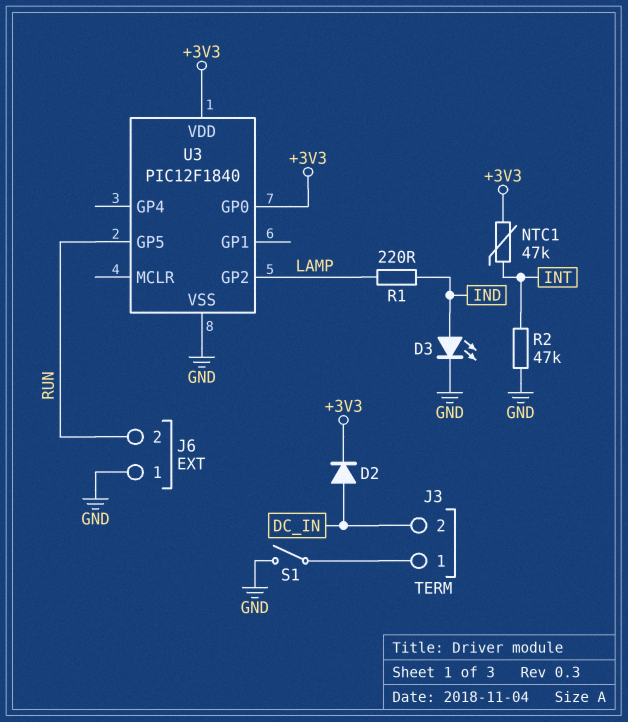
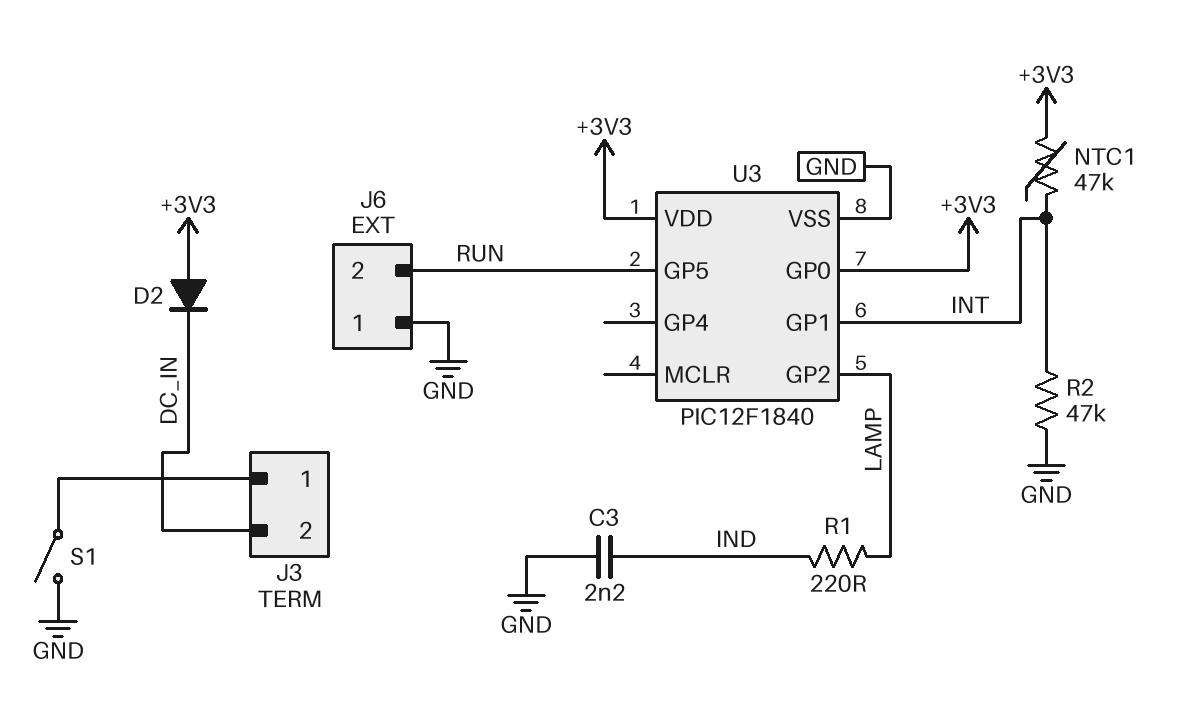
C3: none -> 2.2nF (GND, IND)
D2: diode (A DC_IN, K +3V3) -> diode (A +3V3, K DC_IN)
D3: LED (A IND, K GND) -> none
U3 pin GP1: none -> INT

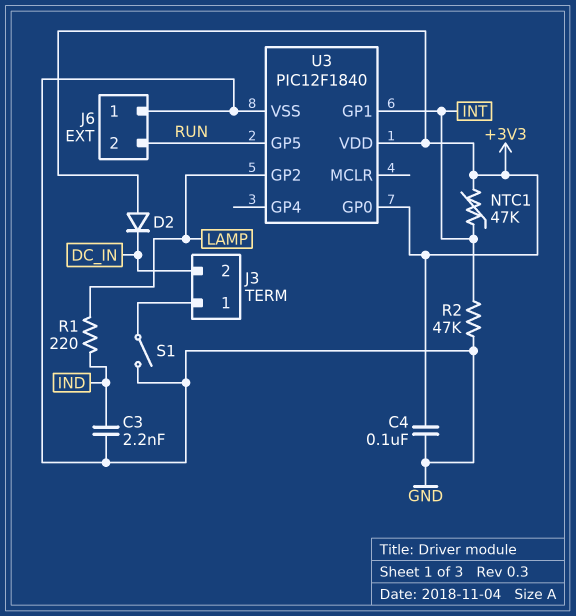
C4: none -> 100nF (+3V3, GND)

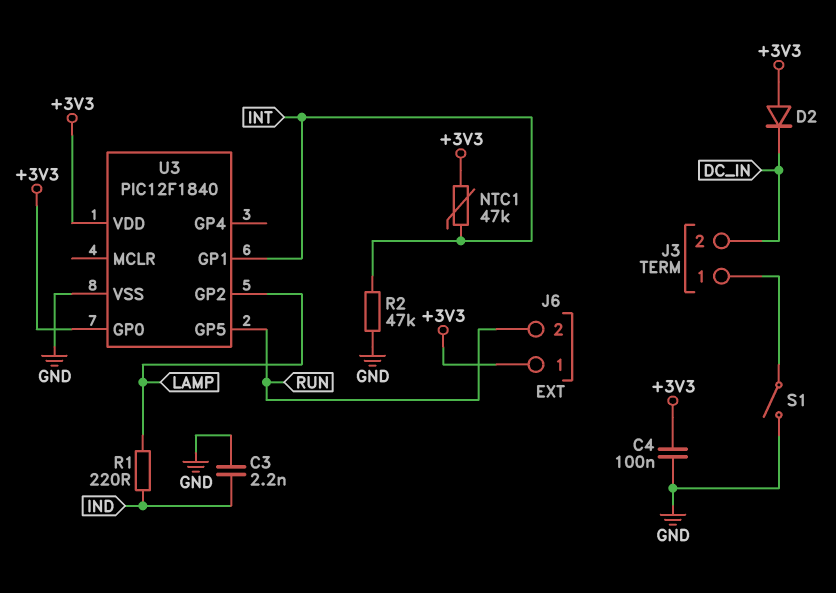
J6 pin 1: GND -> +3V3

